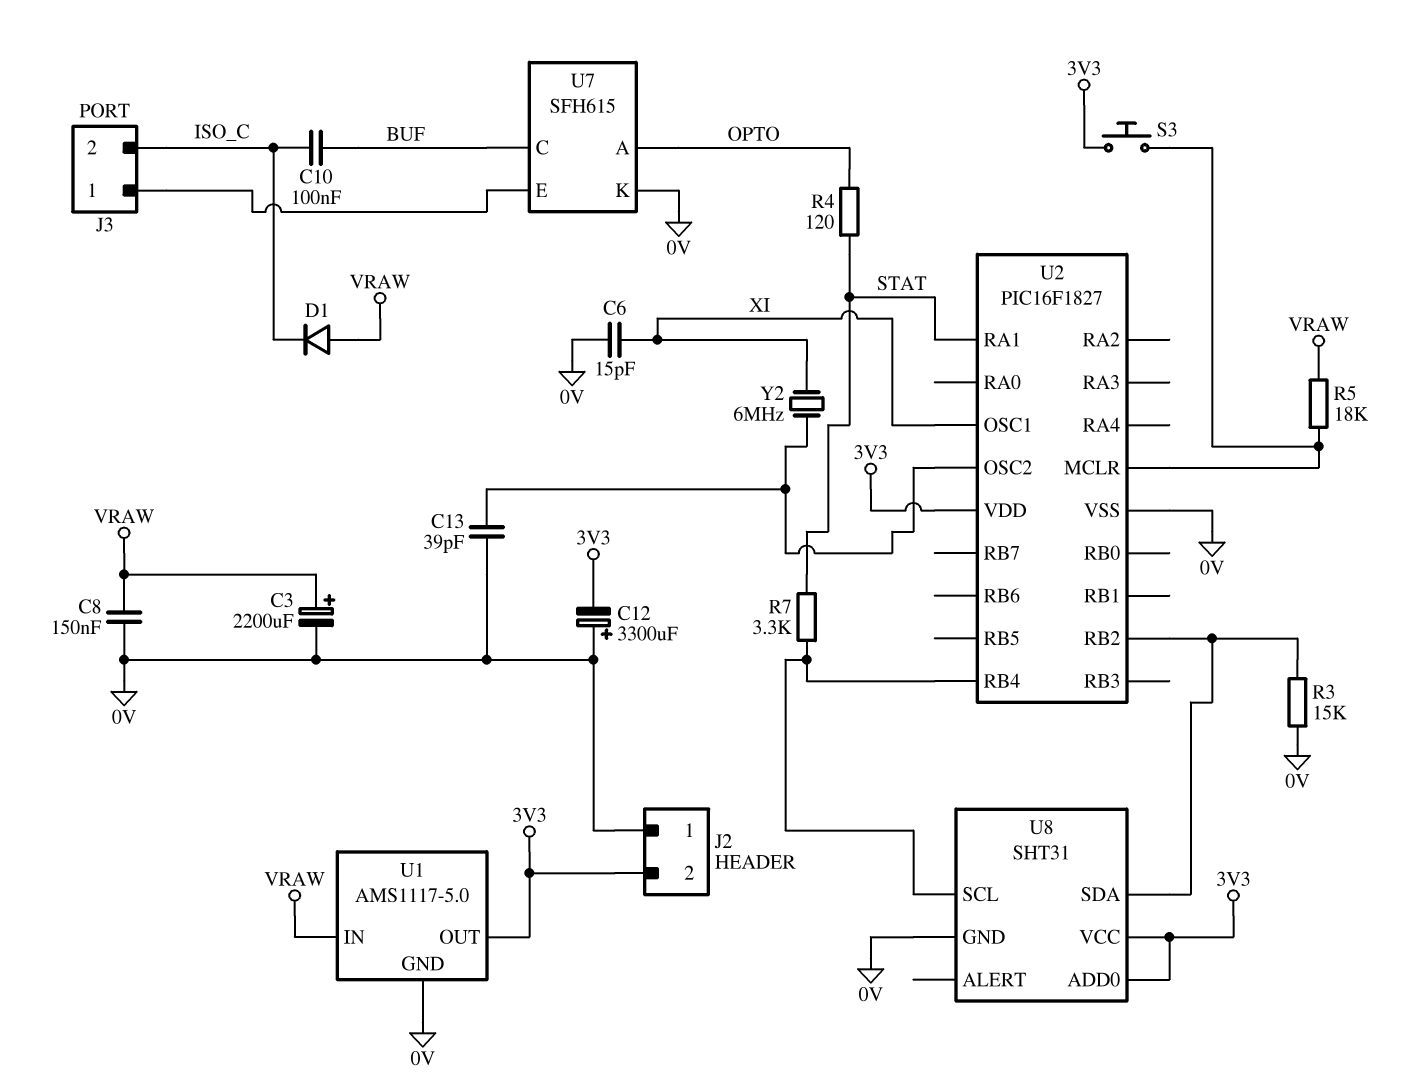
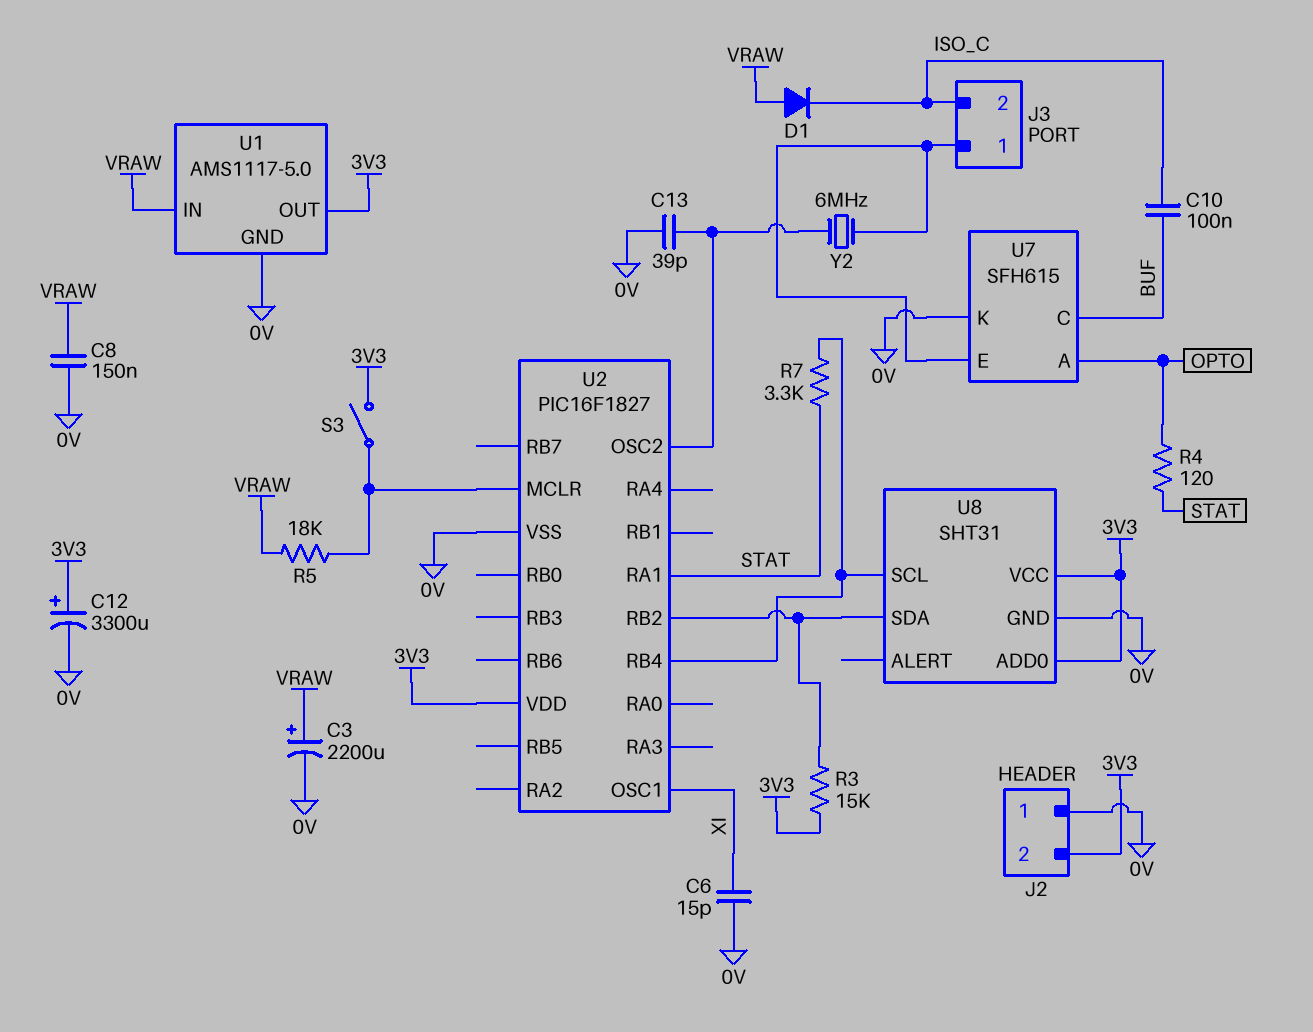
C12: 3300uF (plus 0V, minus 3V3) -> 3300uF (plus 3V3, minus 0V)
R3: 15k (0V, U2/RB2) -> 15k (3V3, U2/RB2)
S3: button (3V3, U2/MCLR) -> switch (3V3, U2/MCLR)
Y2: 6MHz (U2/OSC2, XI) -> 6MHz (J3/1, U2/OSC2)

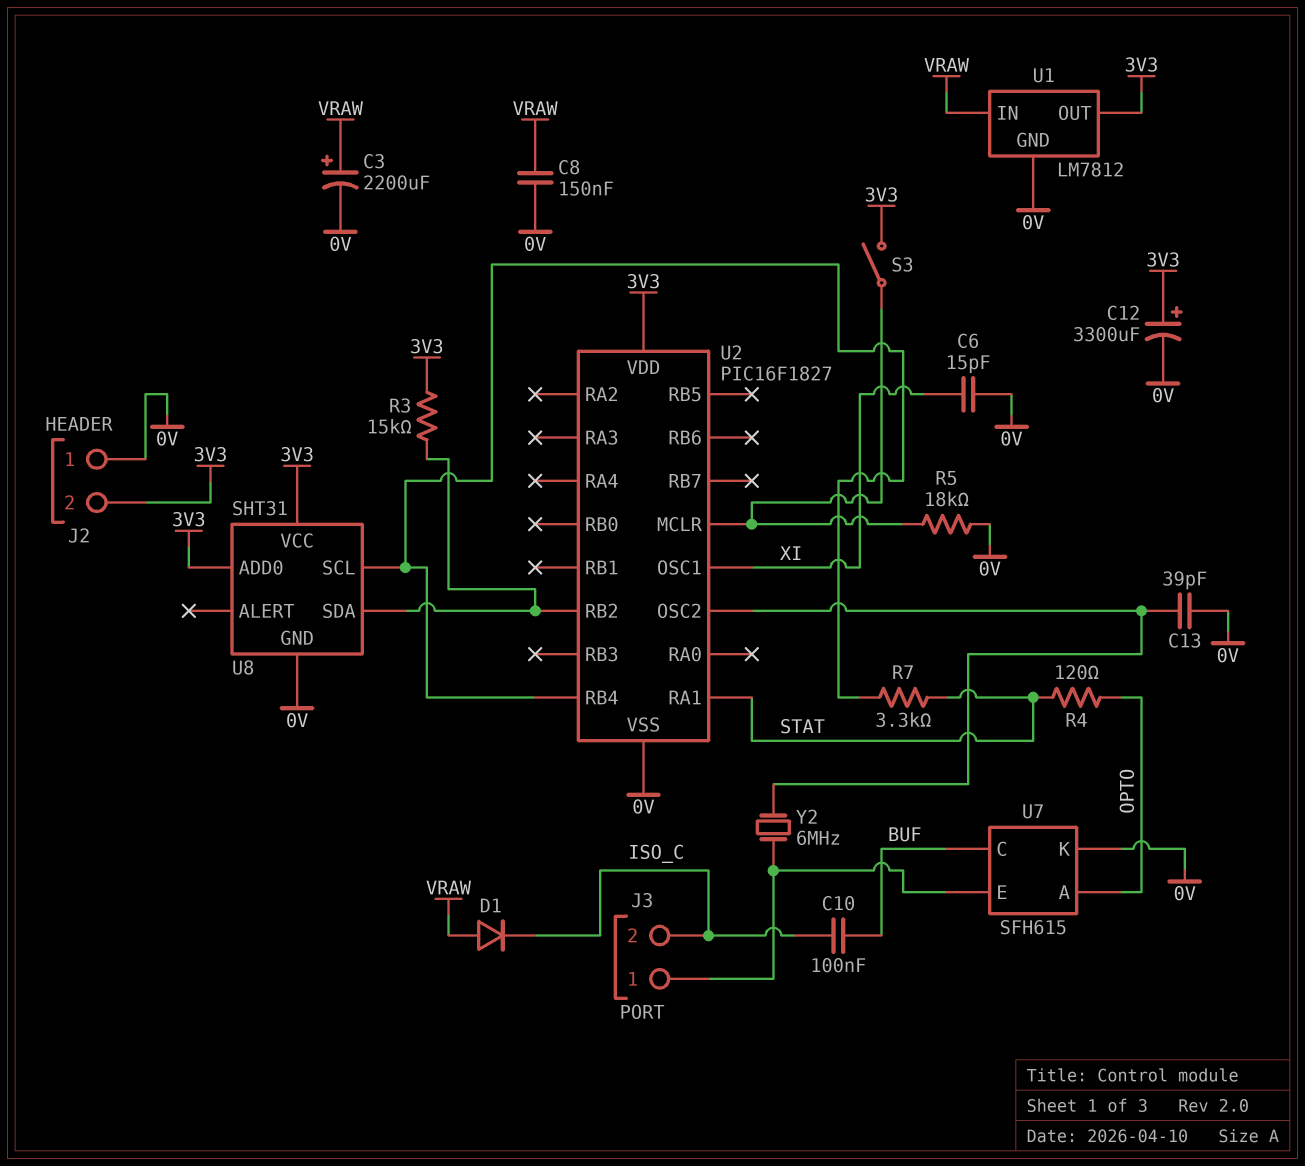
R5: 18k (U2/MCLR, VRAW) -> 18k (0V, U2/MCLR)
U1: AMS1117-5.0 -> LM7812

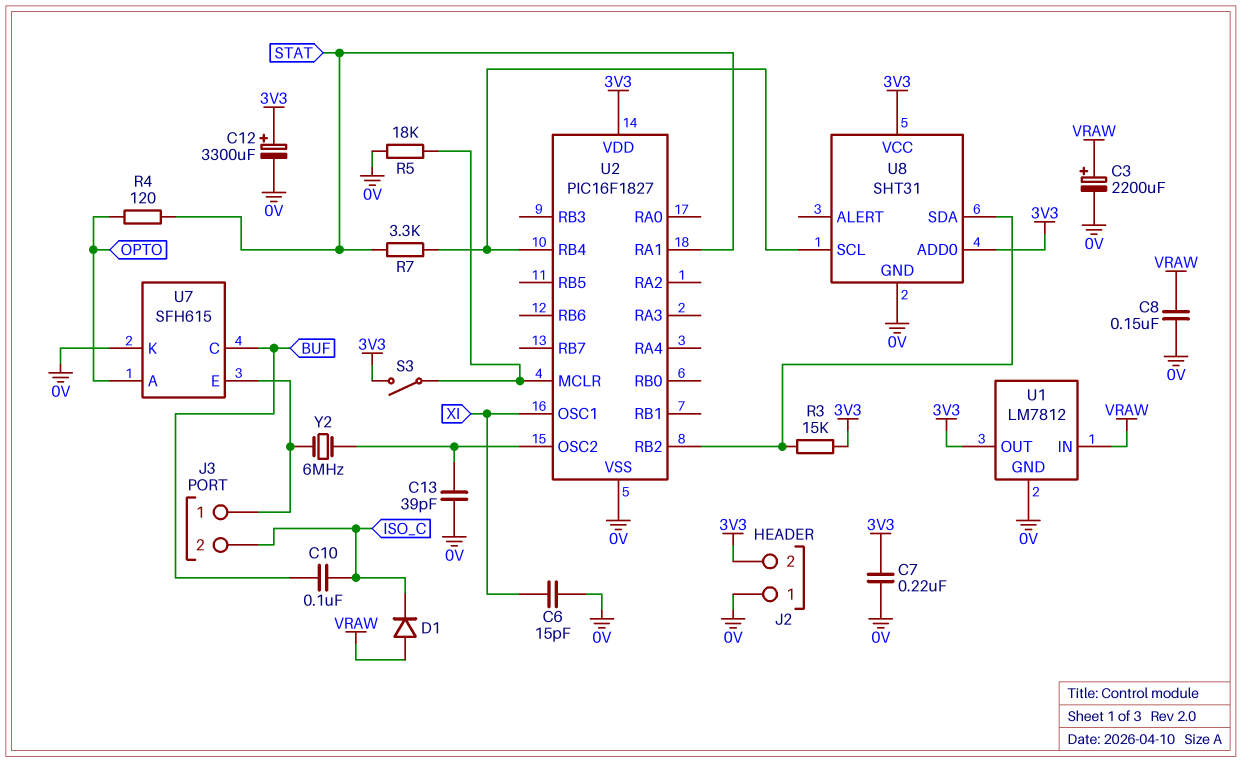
C7: none -> 220nF (0V, 3V3)

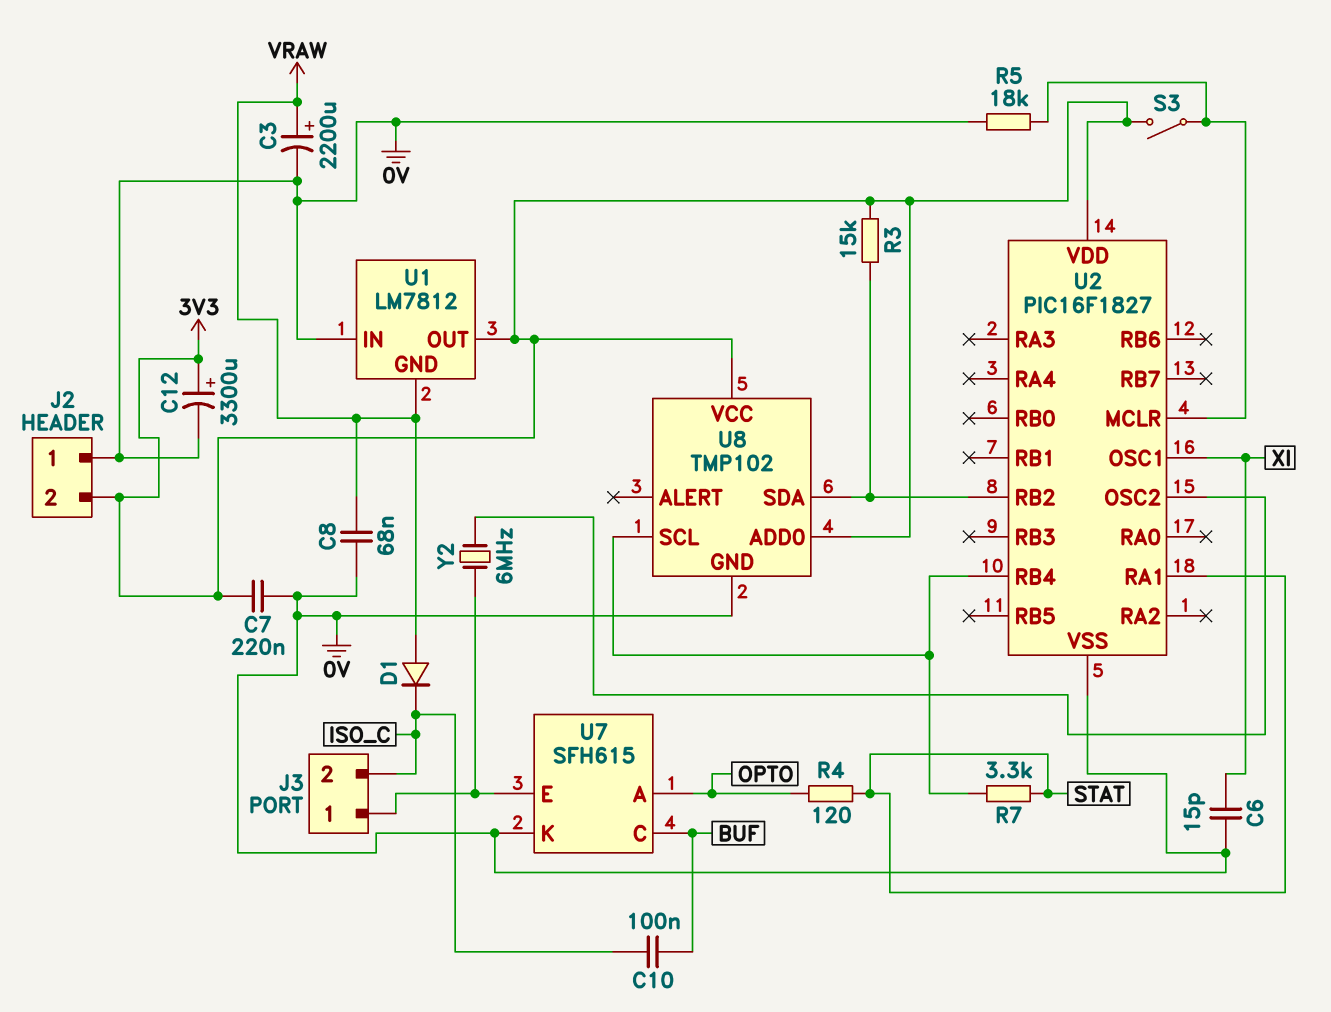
C8: 150nF (0V, VRAW) -> 68nF (0V, VRAW)
C13: 39pF (0V, U2/OSC2) -> none
U1 pin GND: 0V -> VRAW
U1 pin IN: VRAW -> 0V
U8: SHT31 -> TMP102

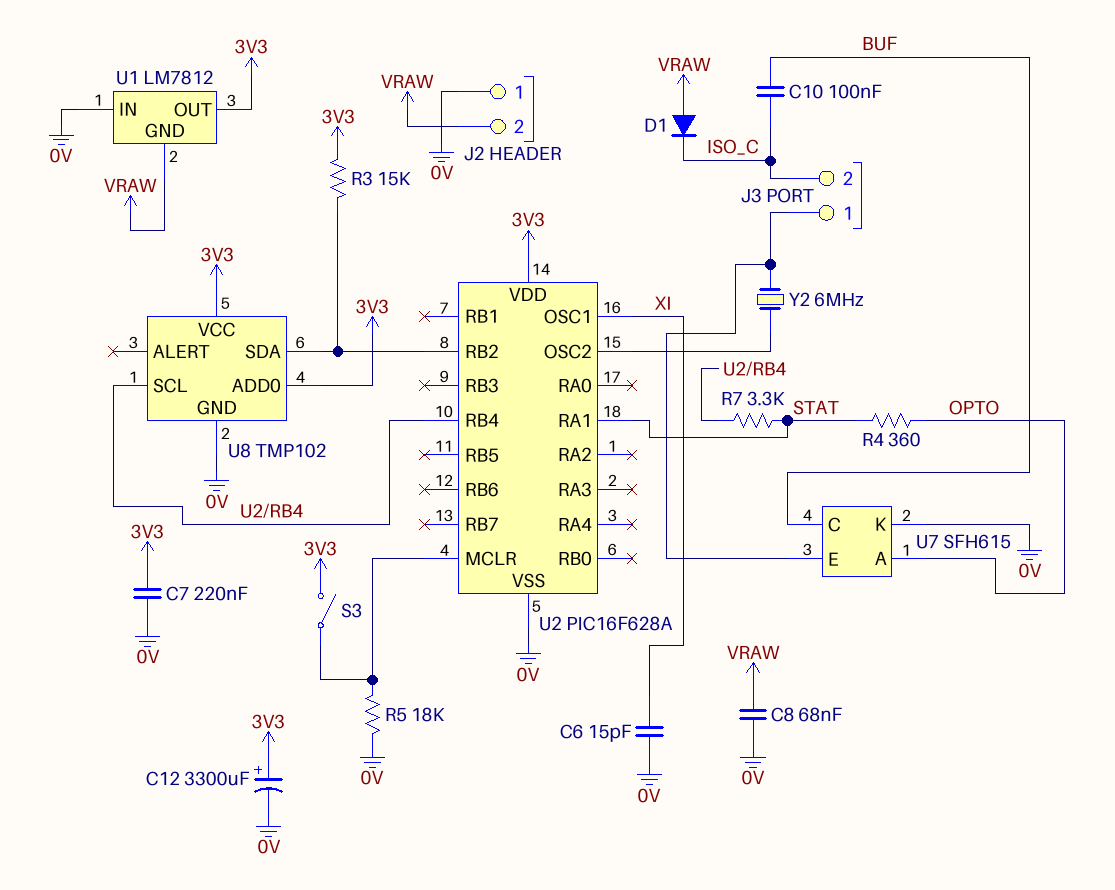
C3: 2200uF (plus VRAW, minus 0V) -> none
J2 pin 2: 3V3 -> VRAW
R4: 120 (OPTO, STAT) -> 360 (OPTO, STAT)
U2: PIC16F1827 -> PIC16F628A

